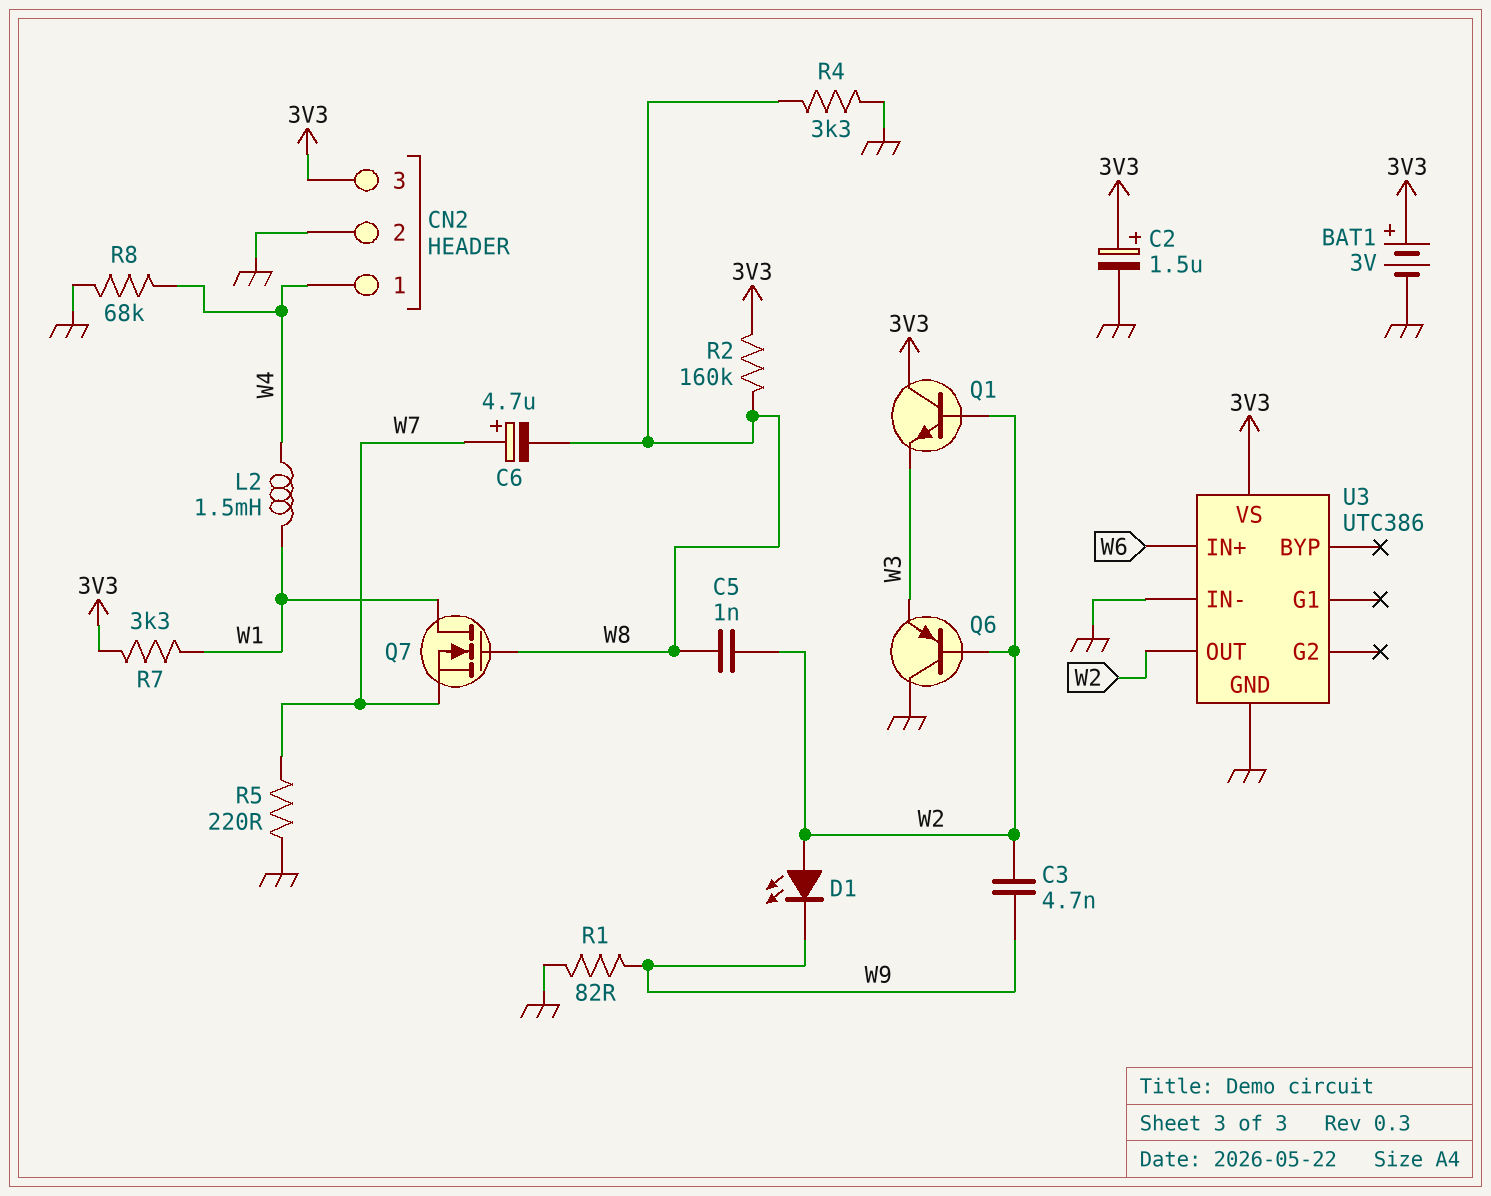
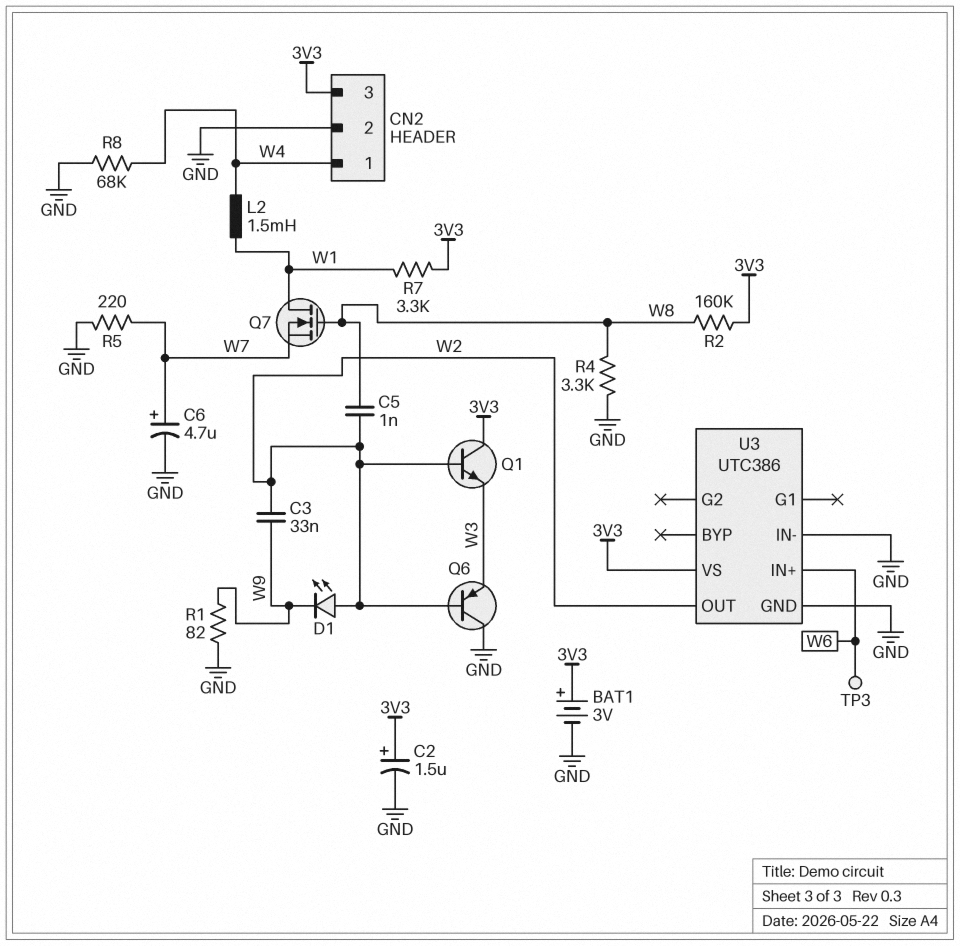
C3: 4.7nF (W2, W9) -> 33nF (W2, W9)
C6: 4.7uF (plus W7, minus W8) -> 4.7uF (plus W7, minus GND)
TP3: none -> test point (W6)

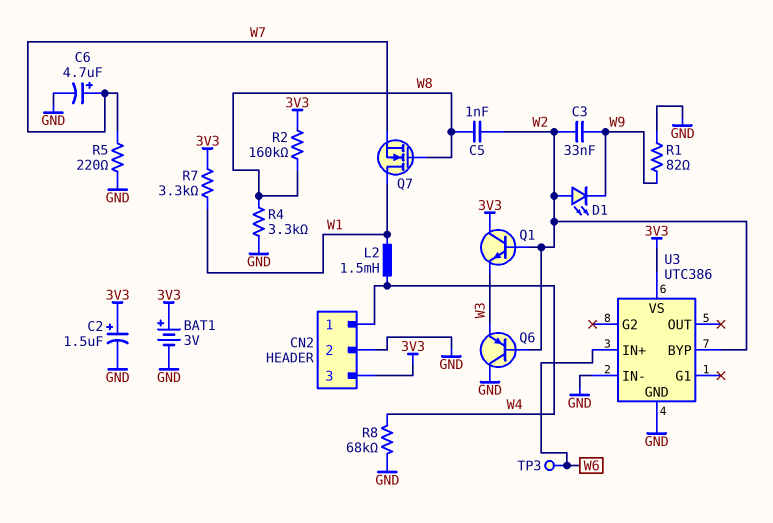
U3 pin BYP: none -> W2
U3 pin OUT: W2 -> none

